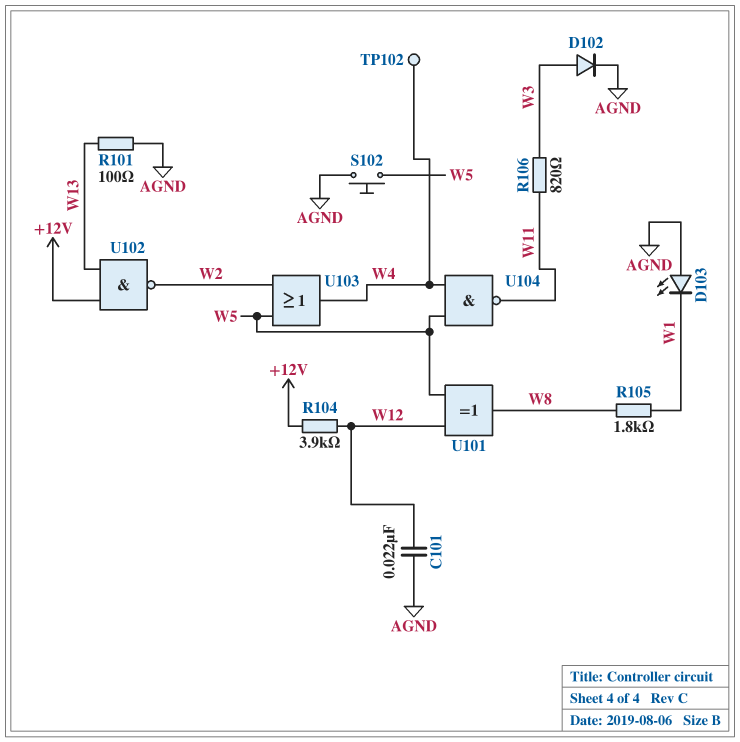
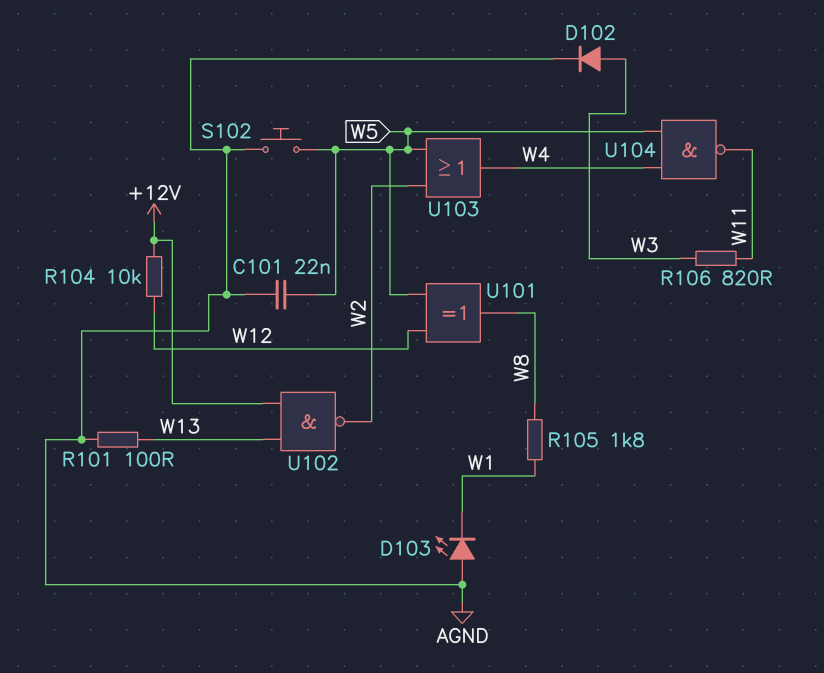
C101: 22nF (AGND, W12) -> 22nF (AGND, W5)
R104: 3.9k (+12V, W12) -> 10k (+12V, W12)
TP102: test point (W4) -> none

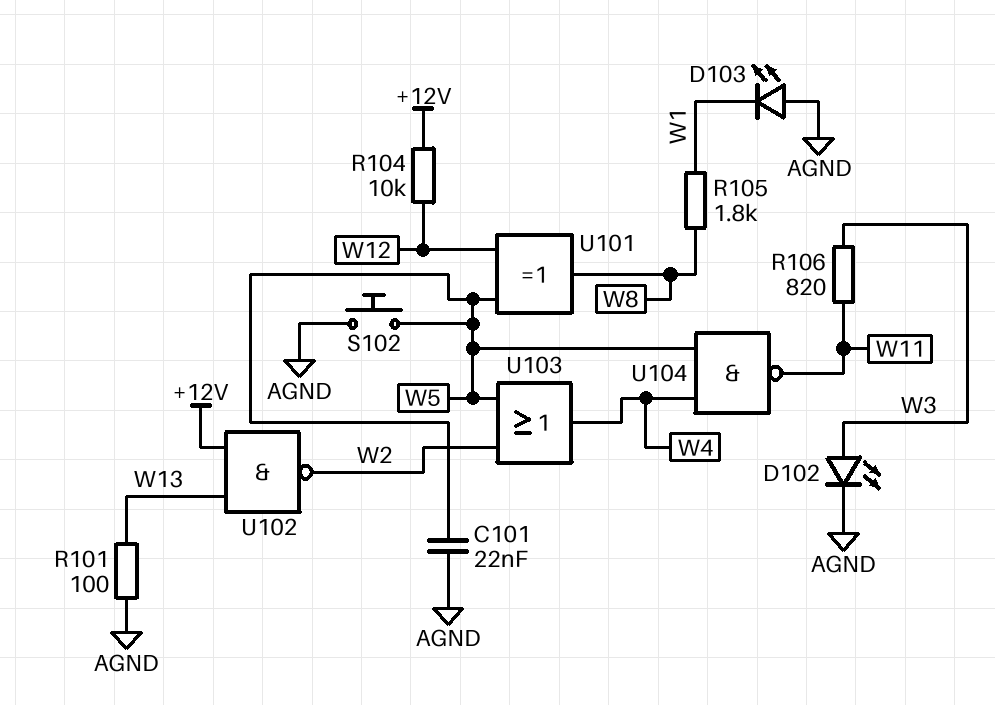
D102: diode (A W3, K AGND) -> LED (A W3, K AGND)

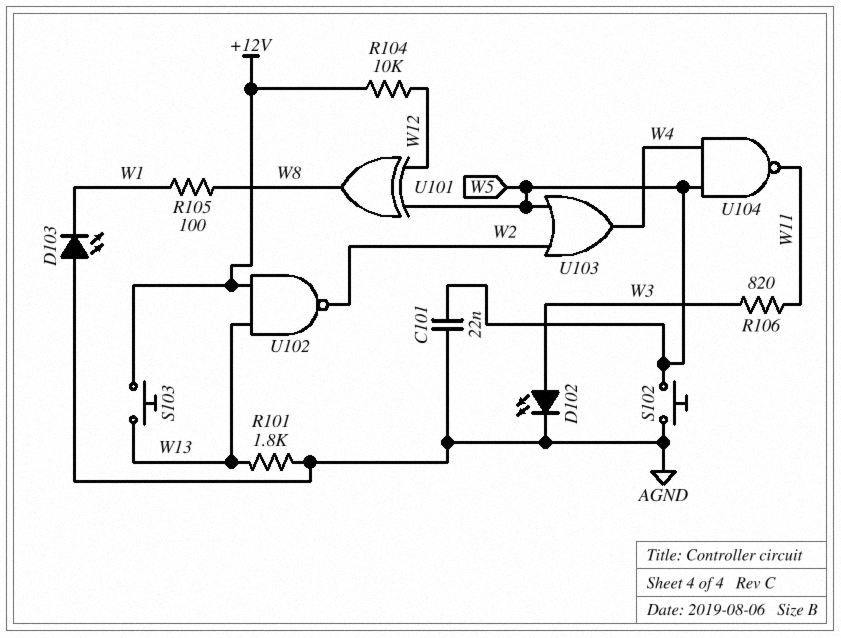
R101: 100 (AGND, W13) -> 1.8k (AGND, W13)
R105: 1.8k (W1, W8) -> 100 (W1, W8)
S103: none -> button (+12V, W13)

